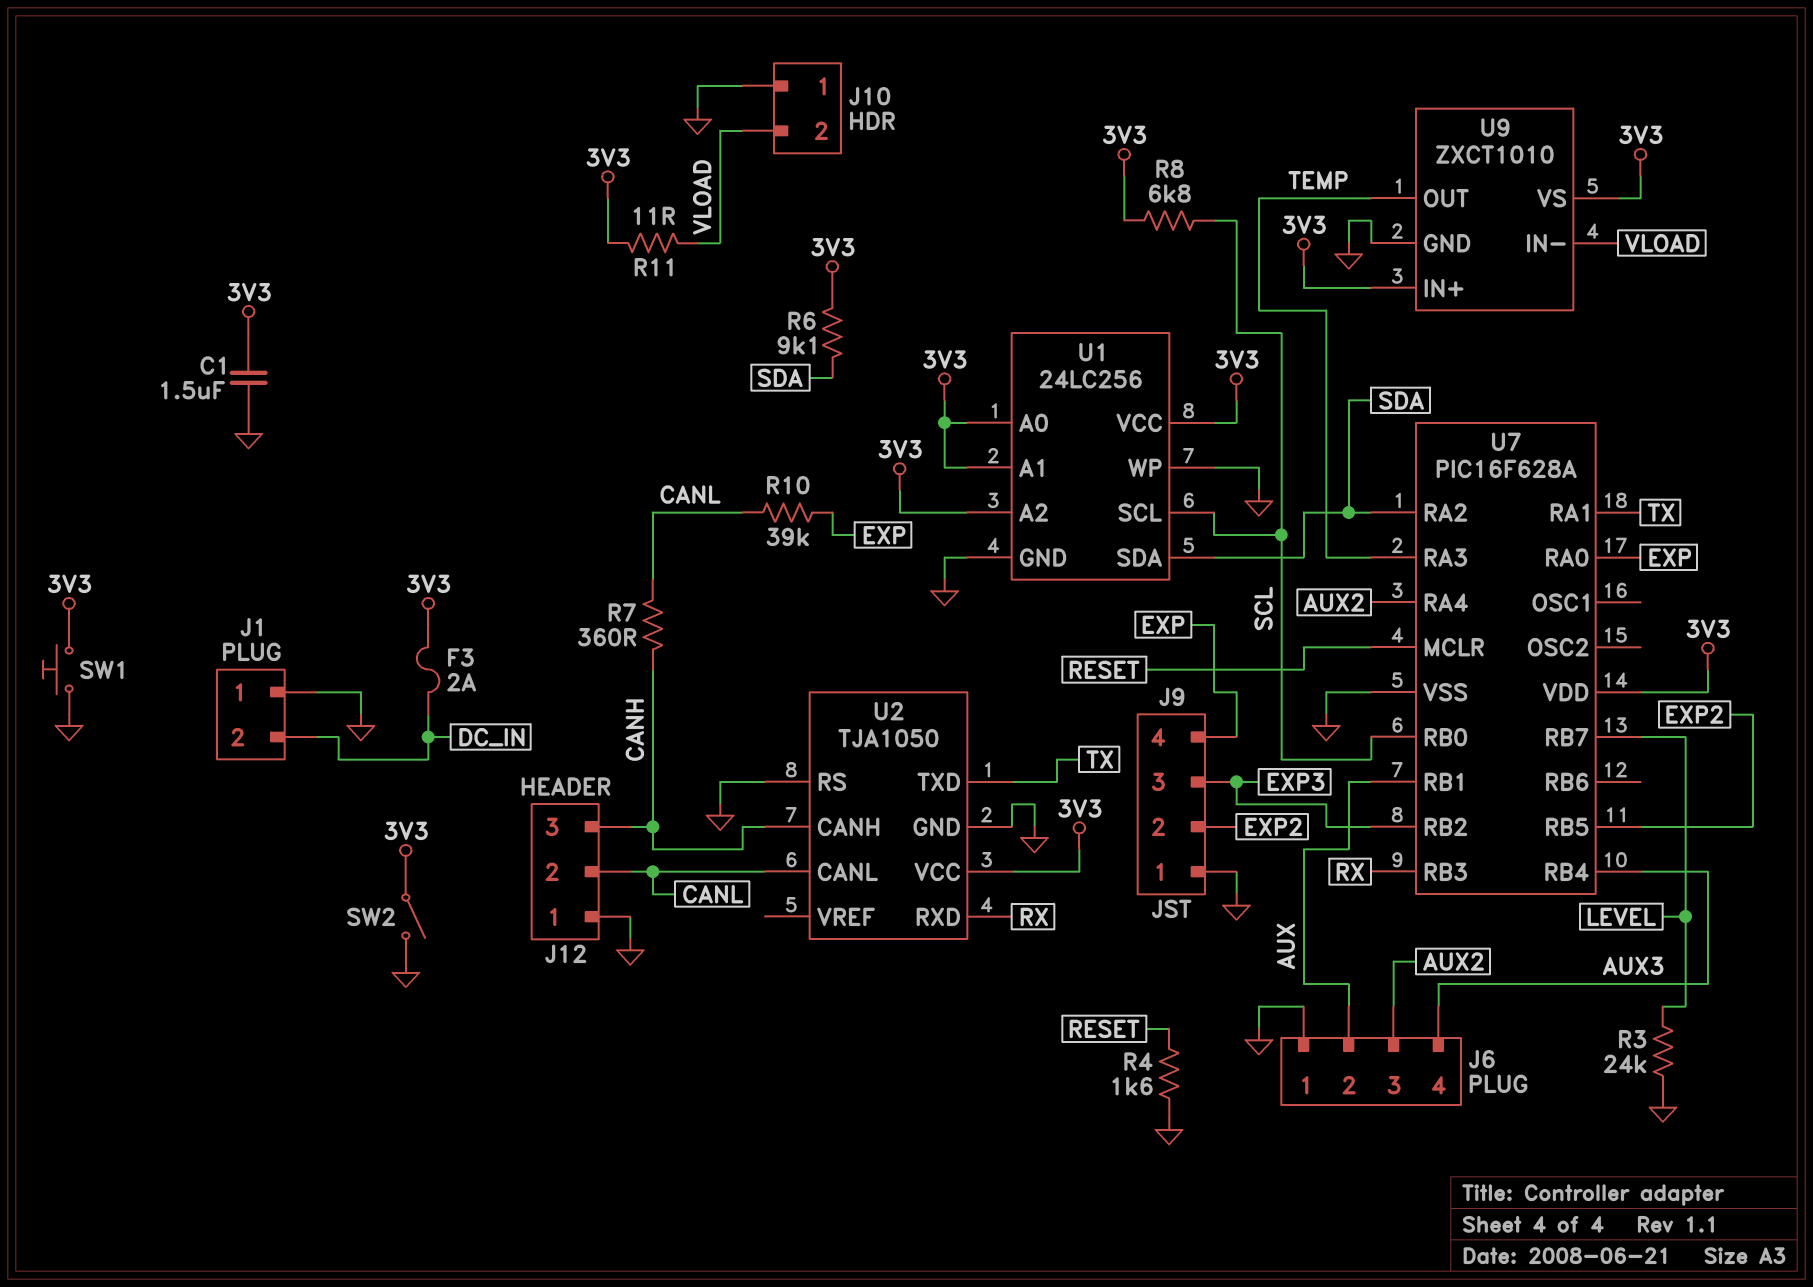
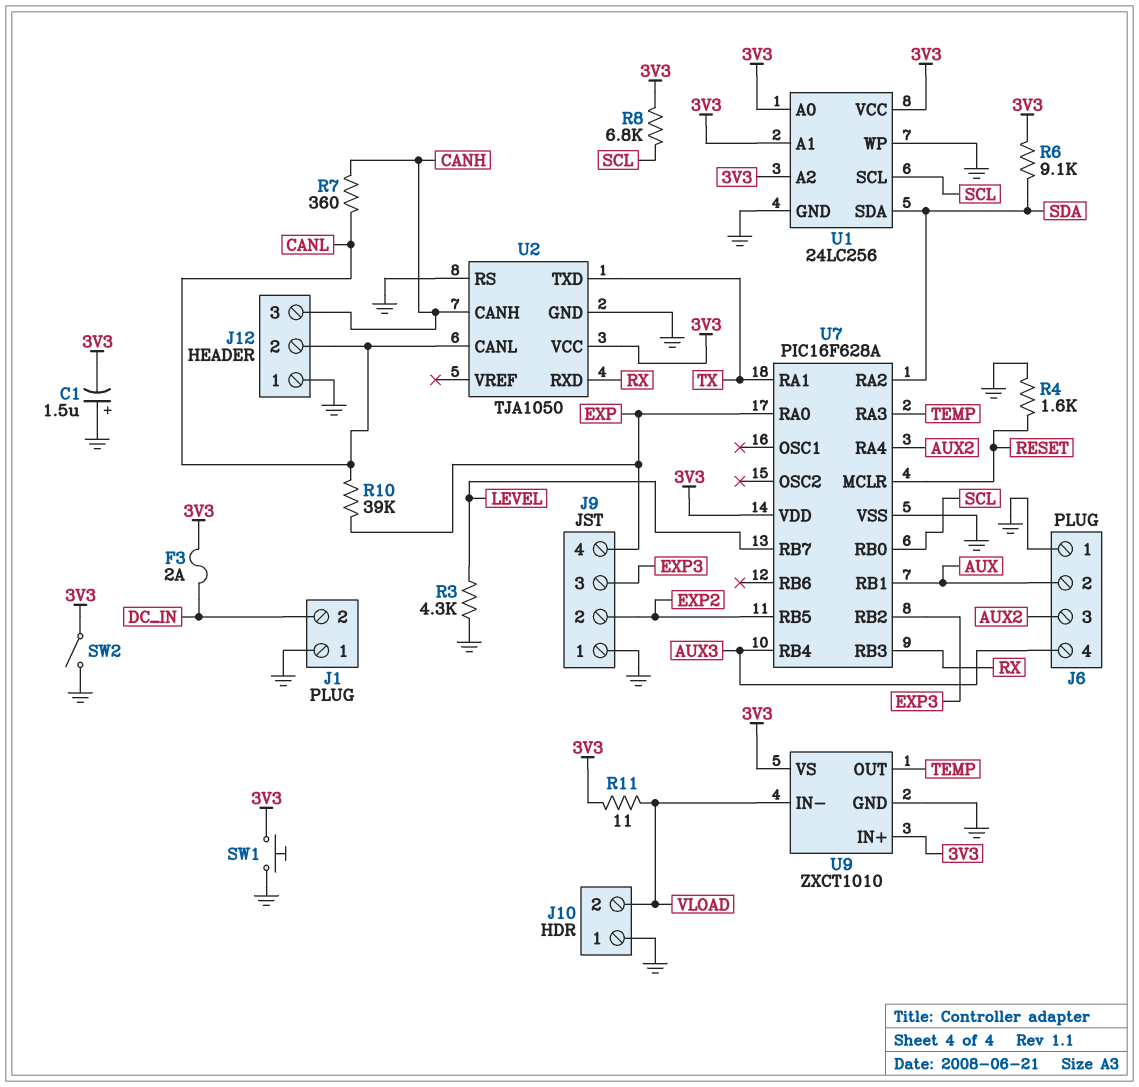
C1: 1.5uF (3V3, GND) -> 1.5uF (plus GND, minus 3V3)
R3: 24k (GND, LEVEL) -> 4.3k (GND, LEVEL)

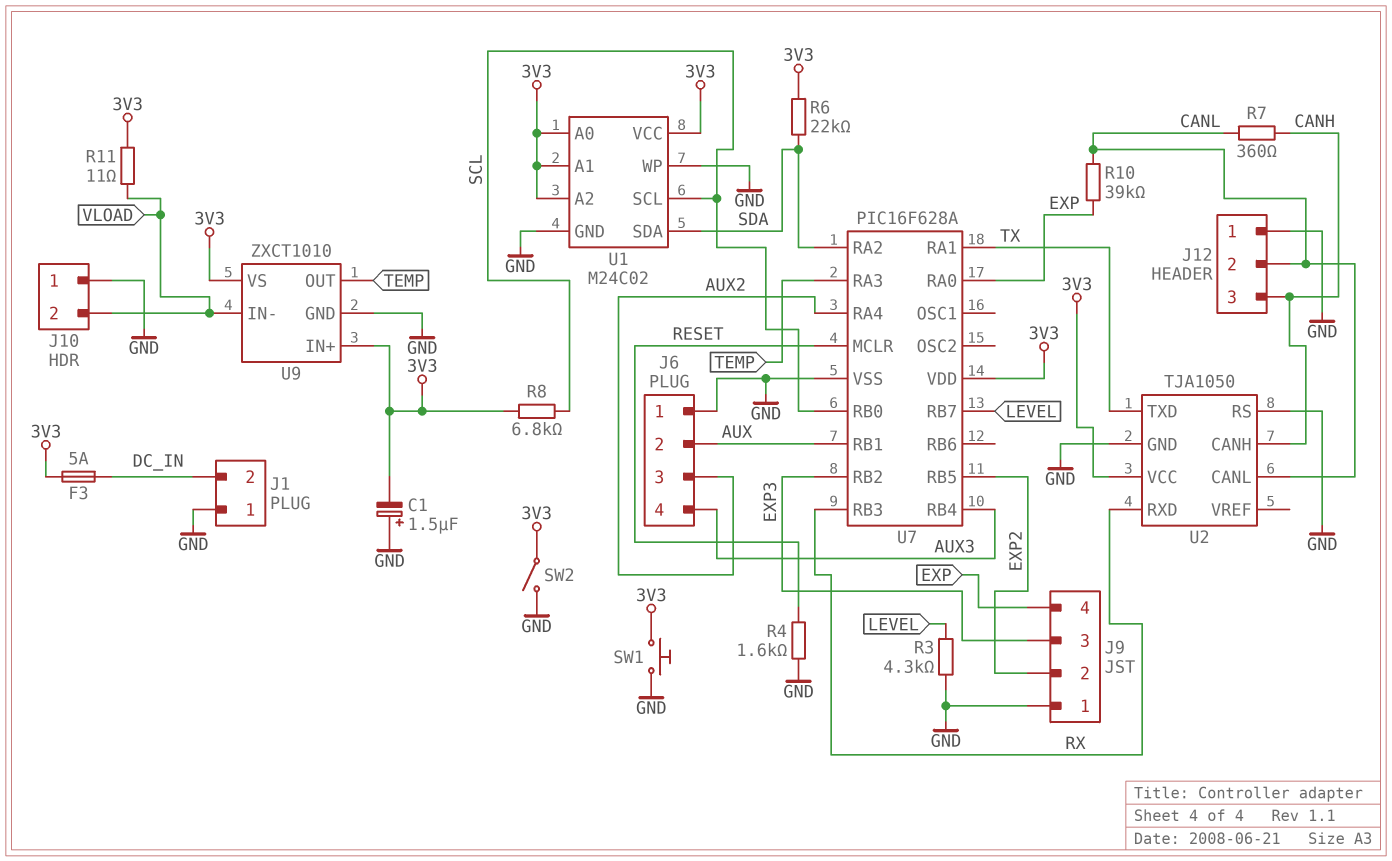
F3: 2A (3V3, DC_IN) -> 5A (3V3, DC_IN)
R6: 9.1k (3V3, SDA) -> 22k (3V3, SDA)
U1: 24LC256 -> M24C02

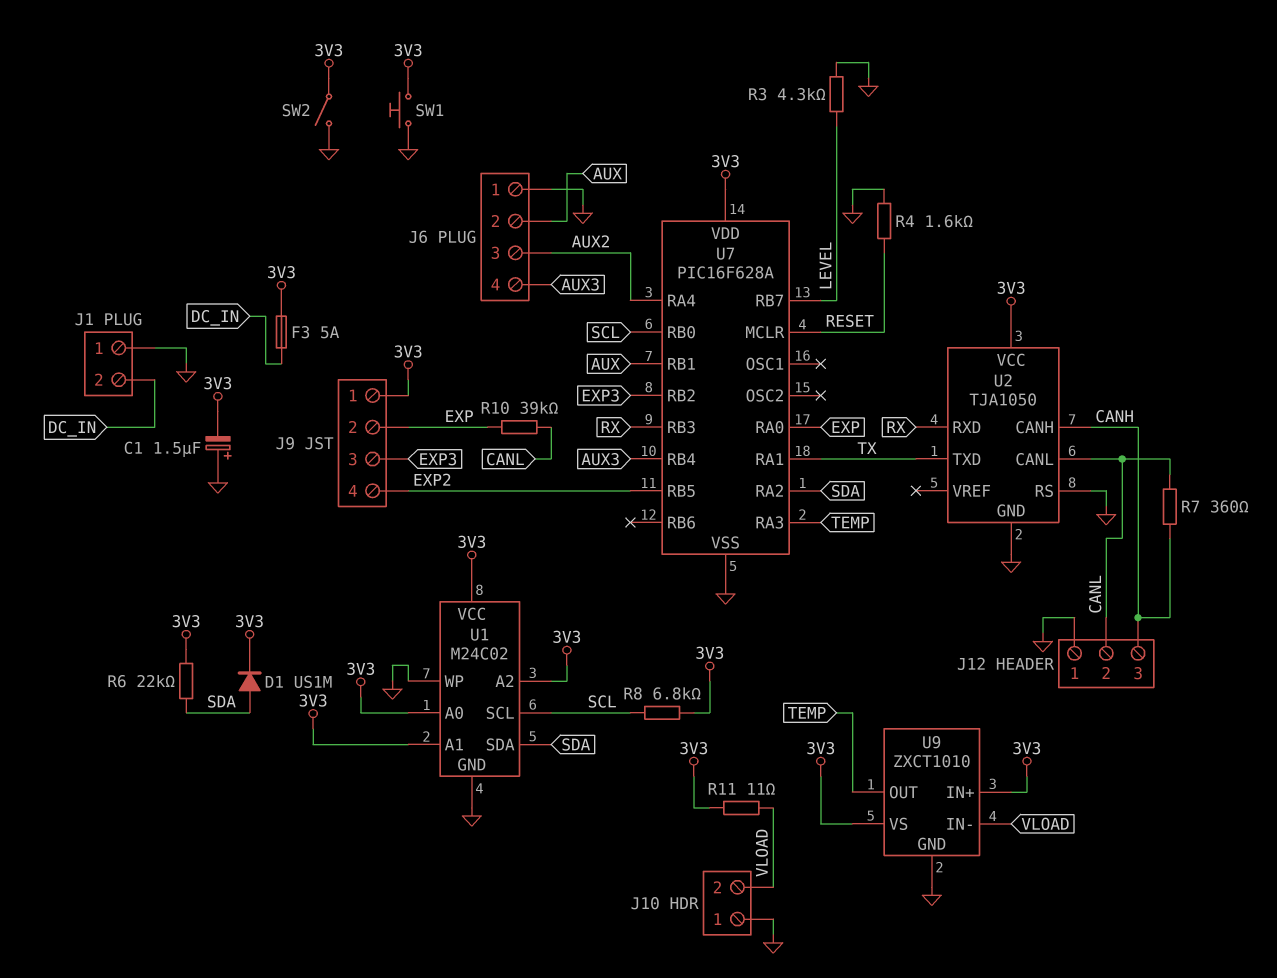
D1: none -> diode US1M (A SDA, K 3V3)
J9 pin 1: GND -> 3V3
J9 pin 2: EXP2 -> EXP
J9 pin 4: EXP -> EXP2

